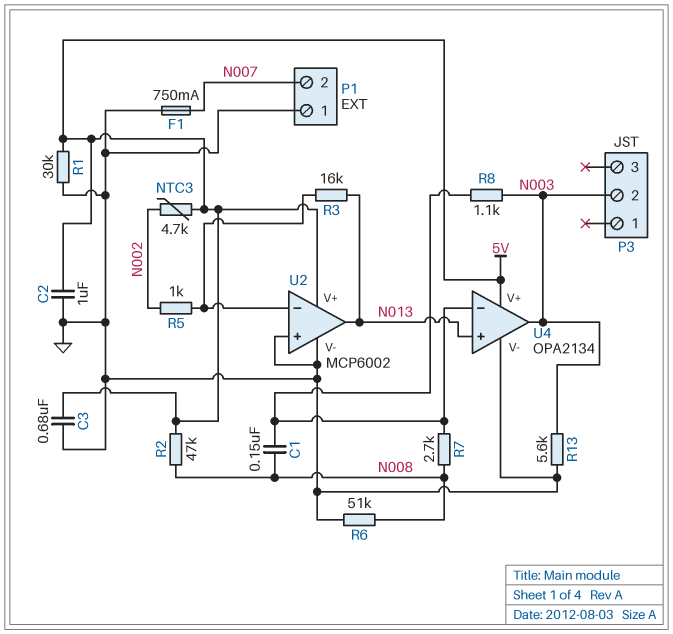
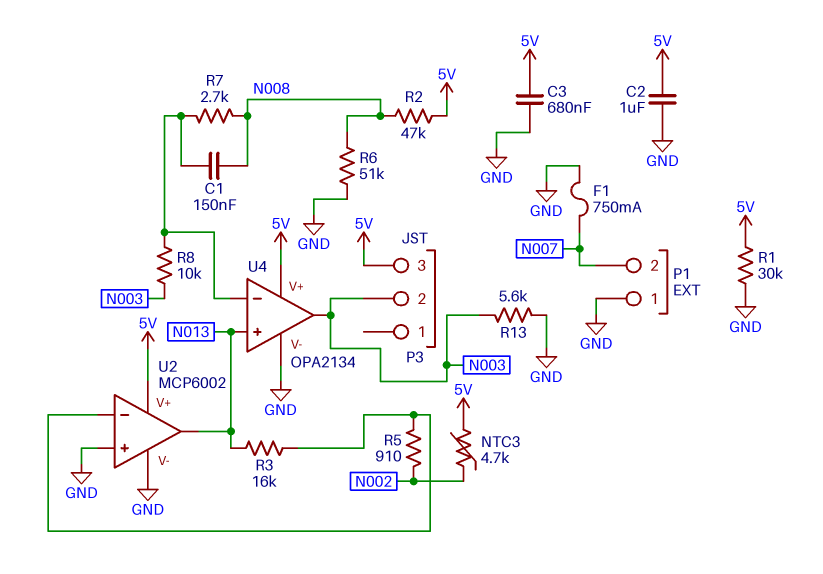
P3 pin 3: none -> 5V
R5: 1k (N002, U2/in-) -> 910 (N002, U2/in-)
R8: 1.1k (N003, U4/in-) -> 10k (N003, U4/in-)

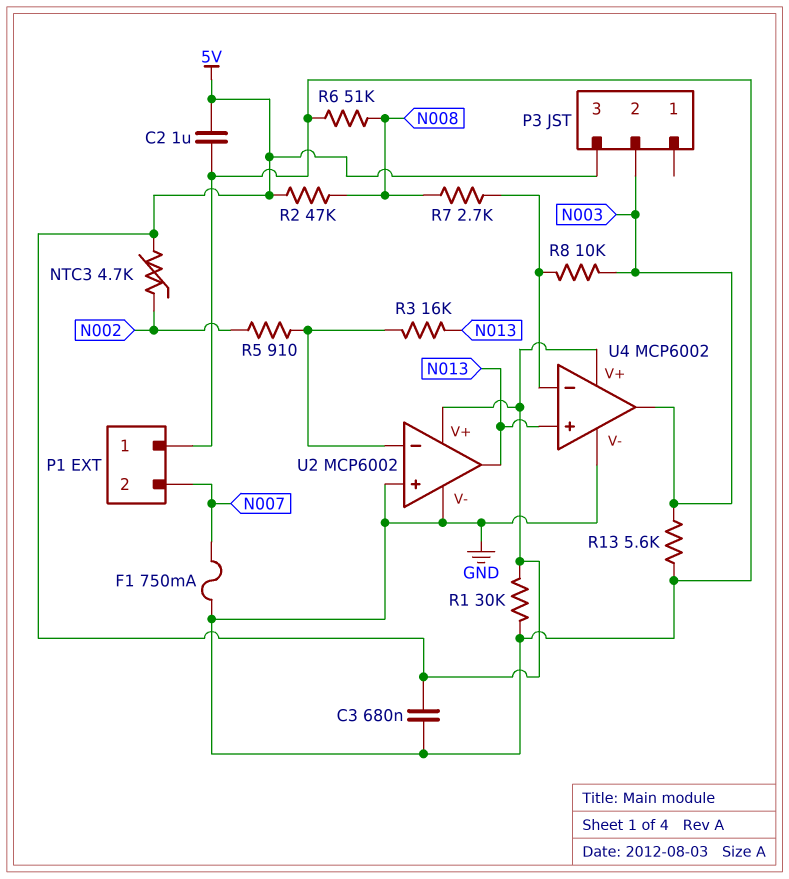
C1: 150nF (N008, U4/in-) -> none
U4: OPA2134 -> MCP6002

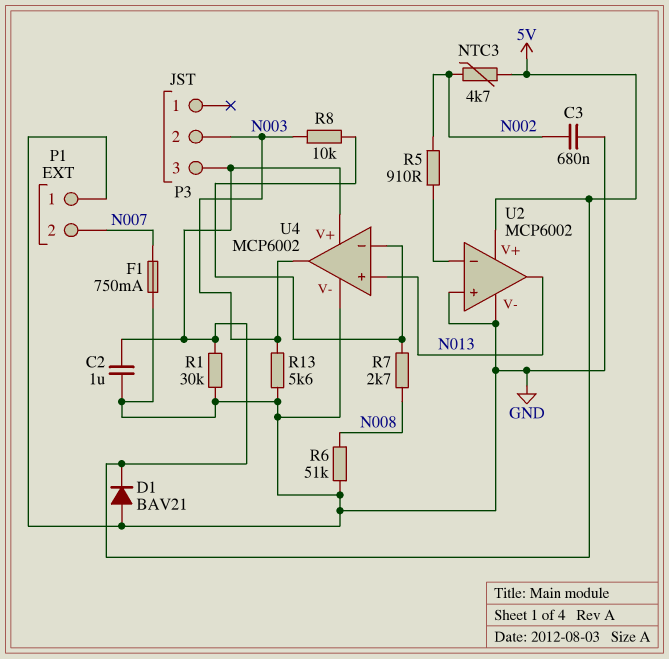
C3: 680nF (5V, GND) -> 680nF (GND, N002)
D1: none -> diode BAV21 (A GND, K 5V)
R2: 47k (5V, N008) -> none
R3: 16k (N013, U2/in-) -> none

